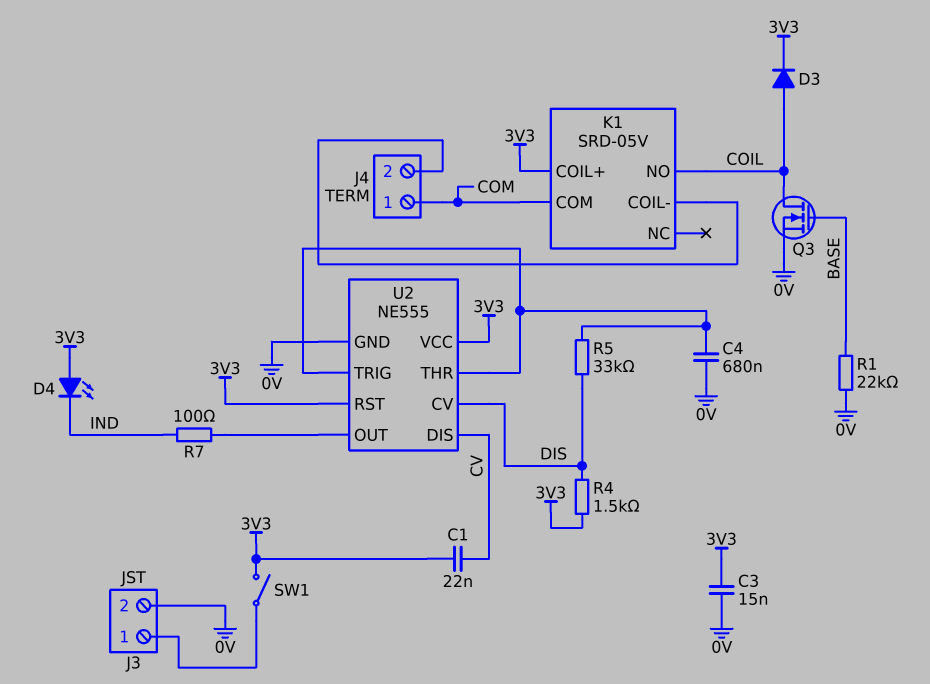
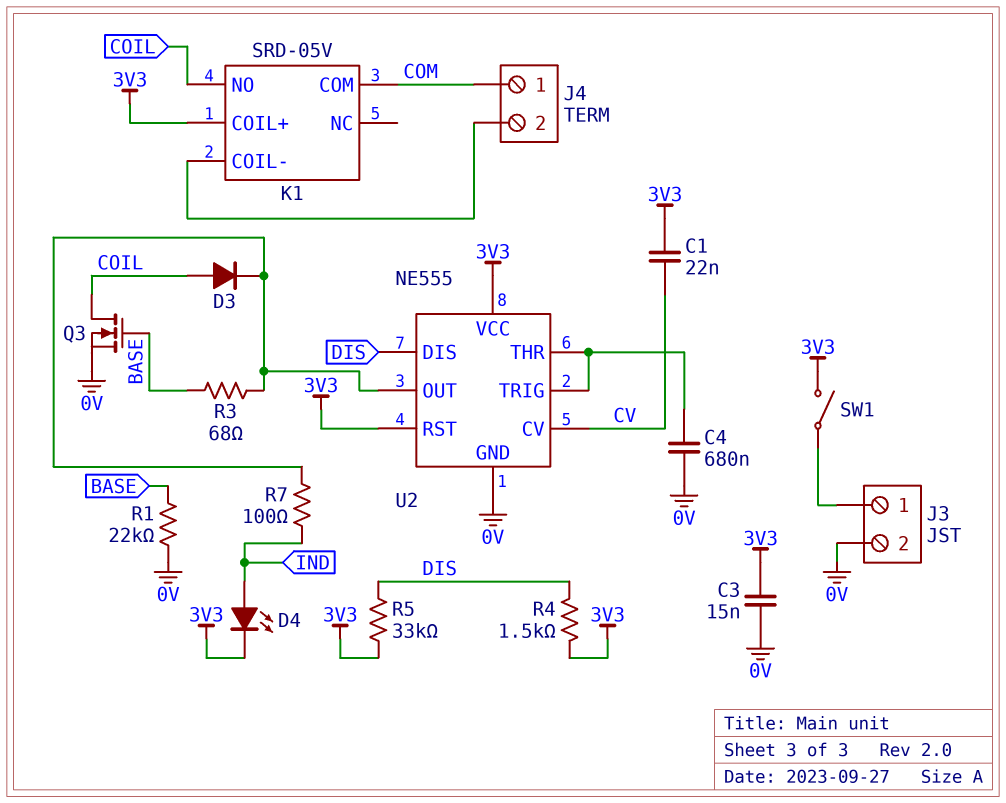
D3: diode (A COIL, K 3V3) -> diode (A COIL, K U2/OUT)
D4: LED (A 3V3, K IND) -> LED (A IND, K 3V3)
R3: none -> 68 (BASE, U2/OUT)
R5: 33k (DIS, U2/THR) -> 33k (3V3, DIS)
U2 pin CV: DIS -> CV
U2 pin DIS: CV -> DIS

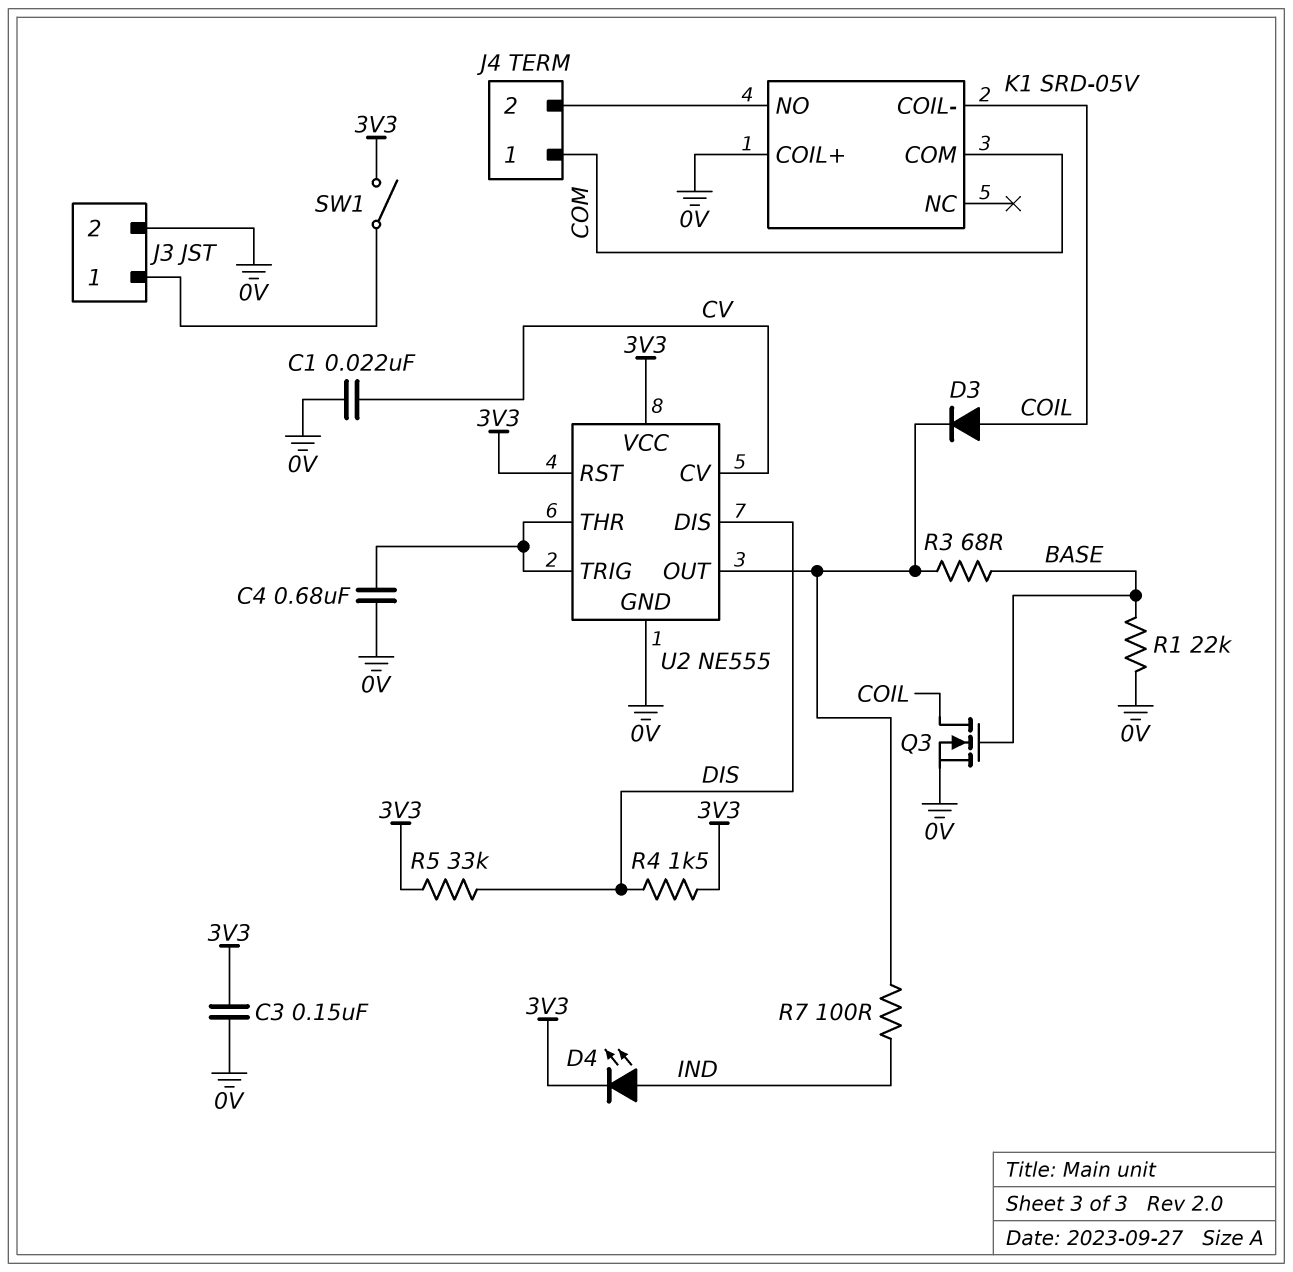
C1: 22nF (3V3, CV) -> 22nF (0V, CV)
C3: 15nF (0V, 3V3) -> 150nF (0V, 3V3)
K1 pin COIL+: 3V3 -> 0V
K1 pin COIL-: J4/2 -> COIL
K1 pin NO: COIL -> J4/2

